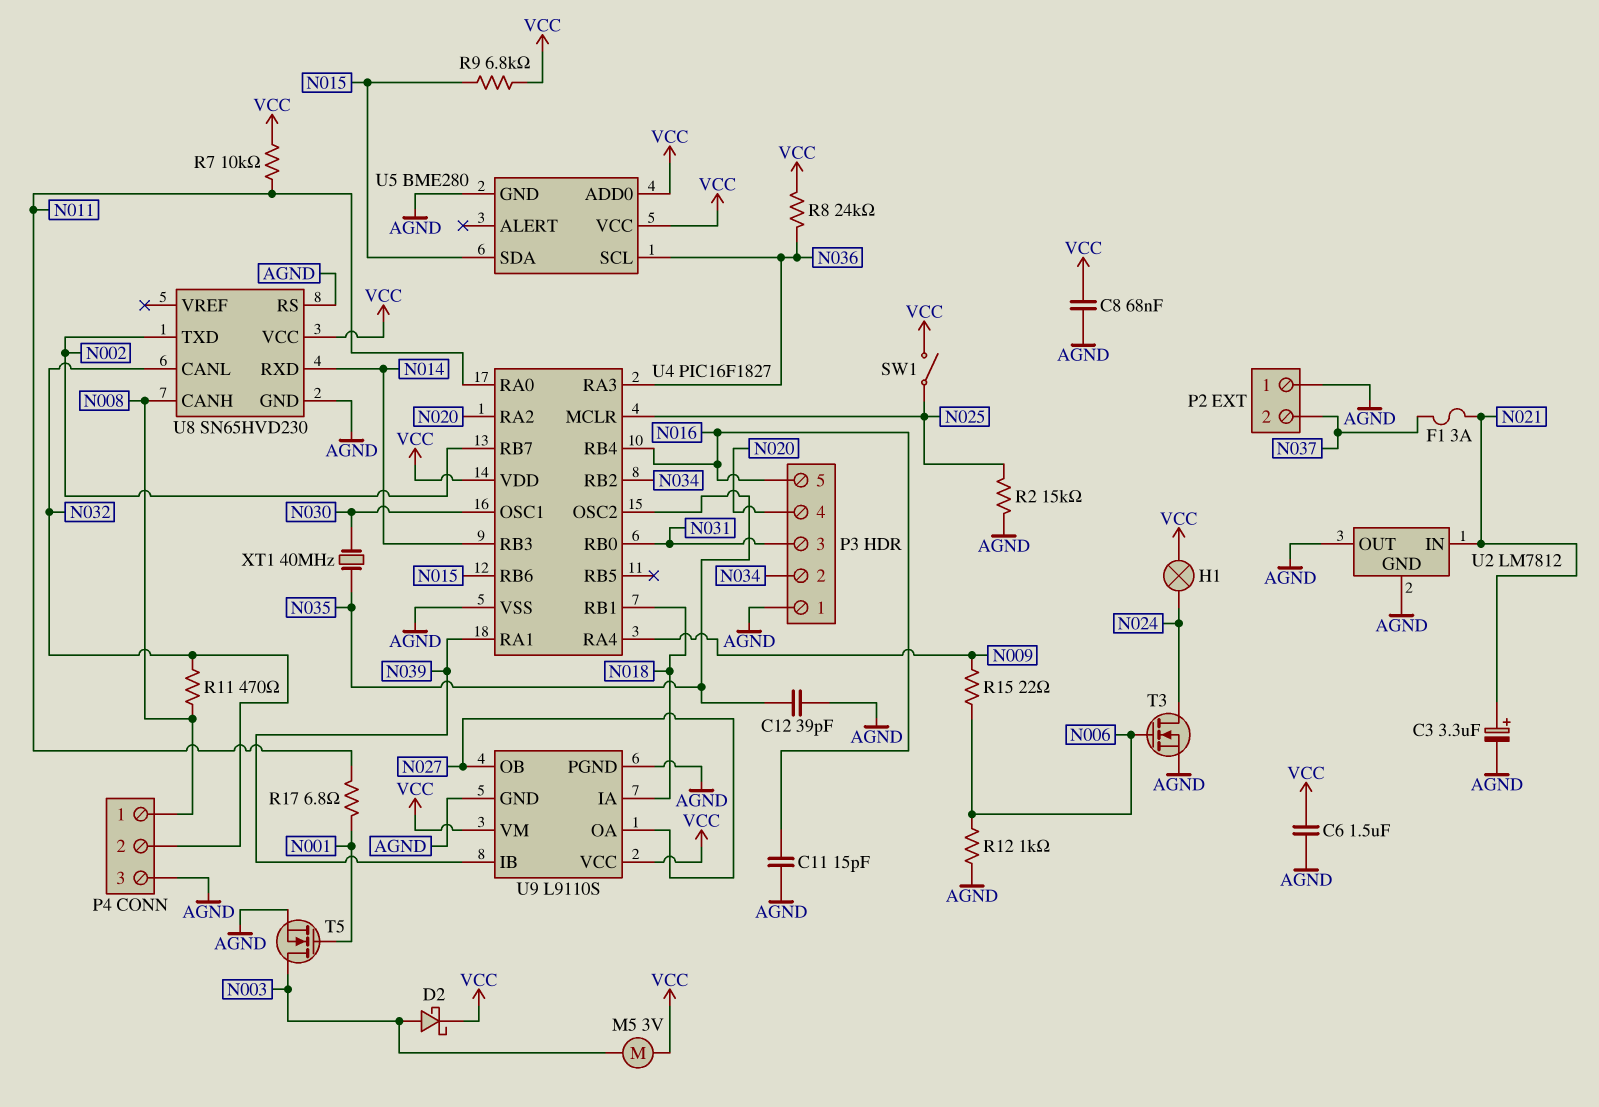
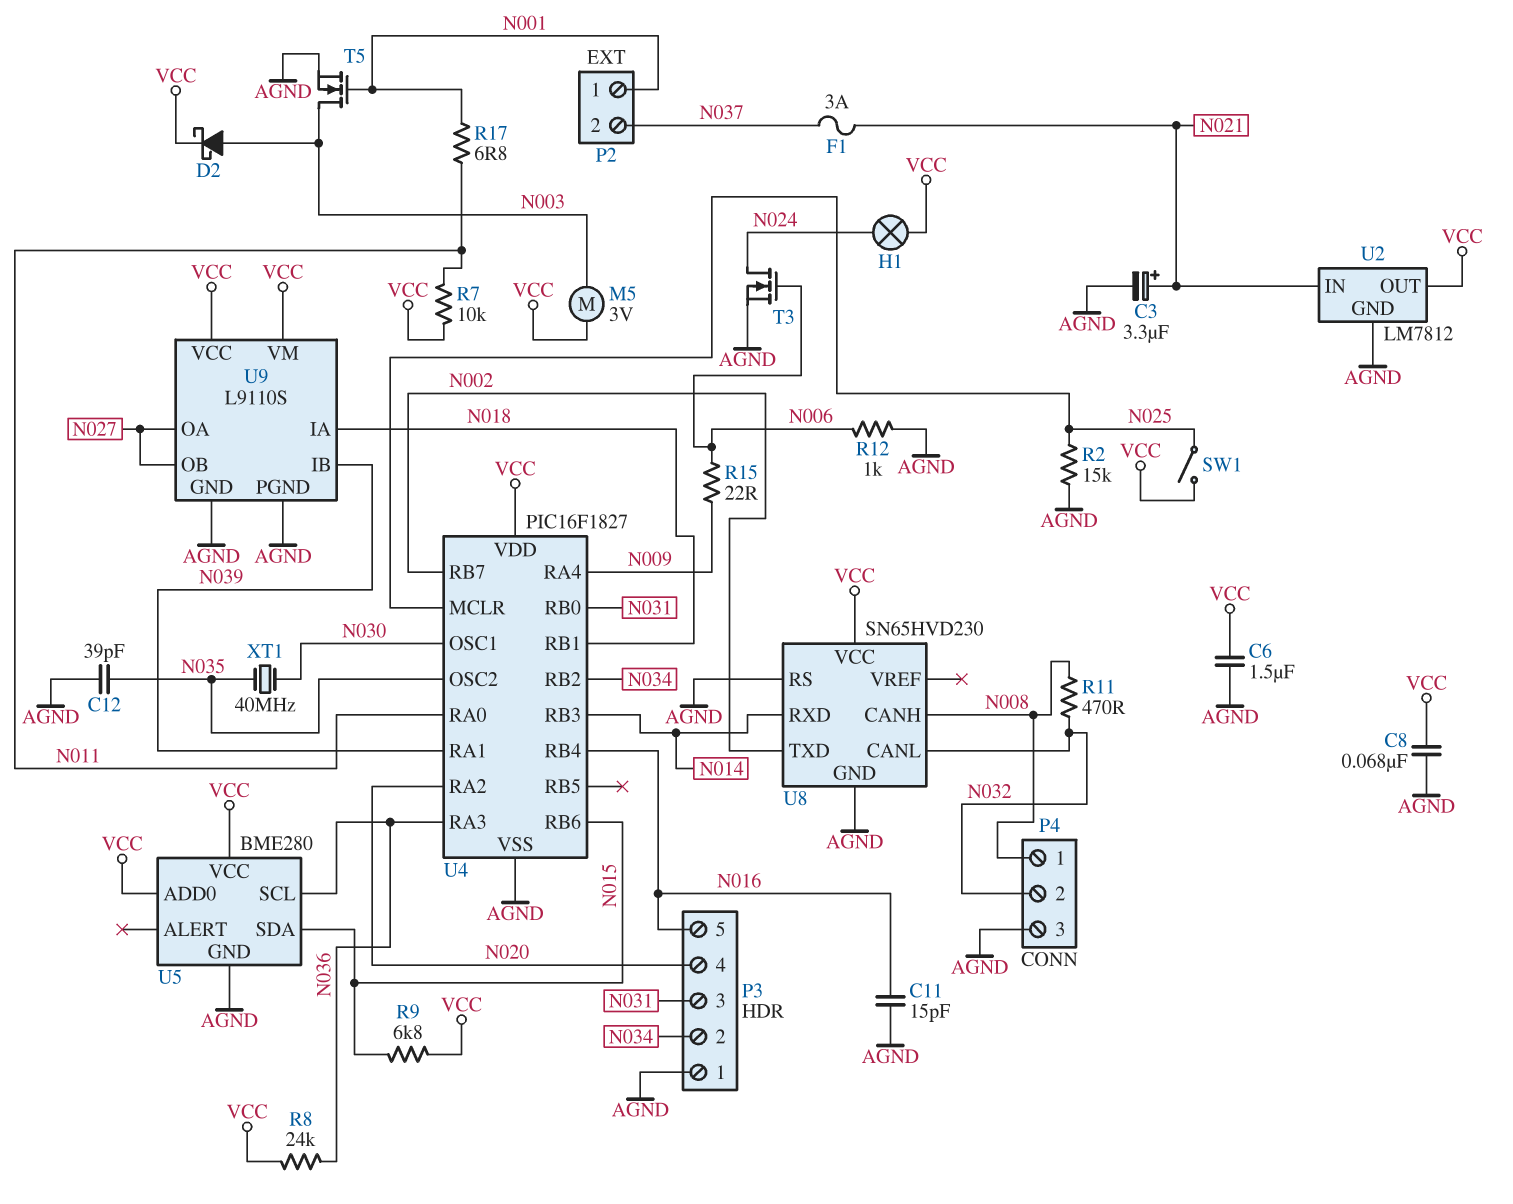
P2 pin 1: AGND -> N001
U2 pin OUT: AGND -> VCC

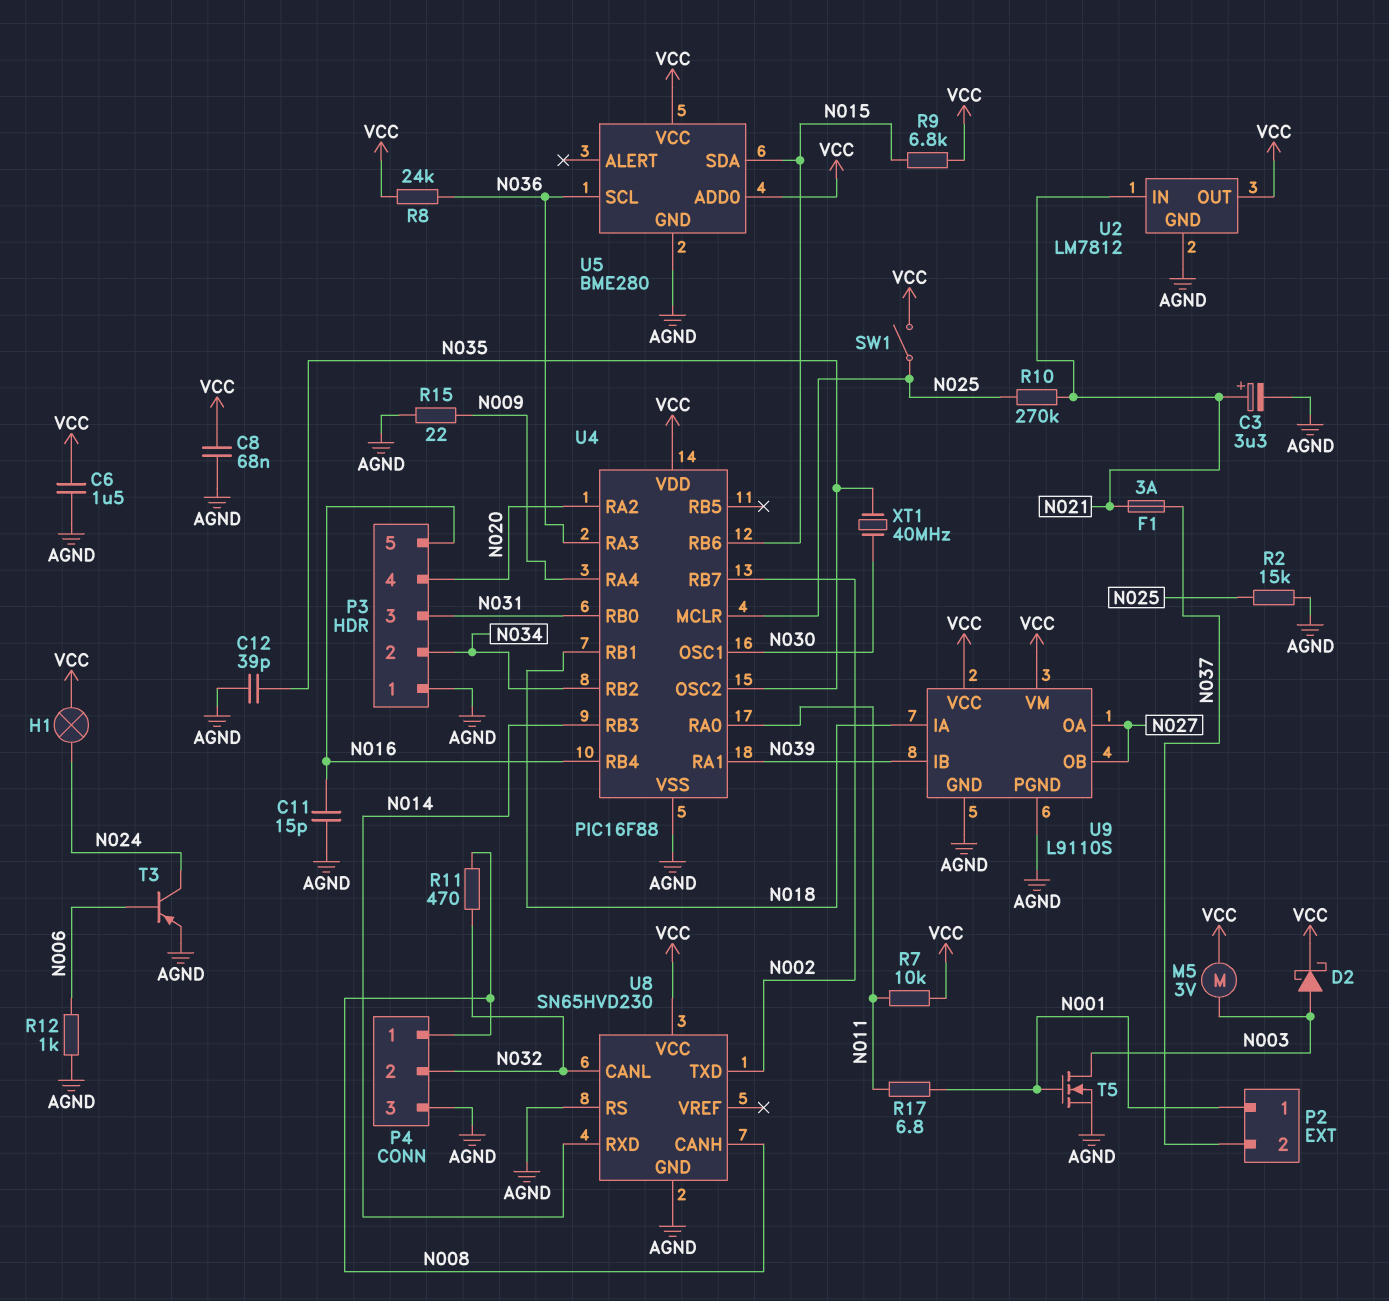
R10: none -> 270k (N021, N025)
R15: 22 (N006, N009) -> 22 (AGND, N009)
T3: NMOS (G N006, D N024, S AGND) -> PNP (B N006, C N024, E AGND)
U4: PIC16F1827 -> PIC16F88

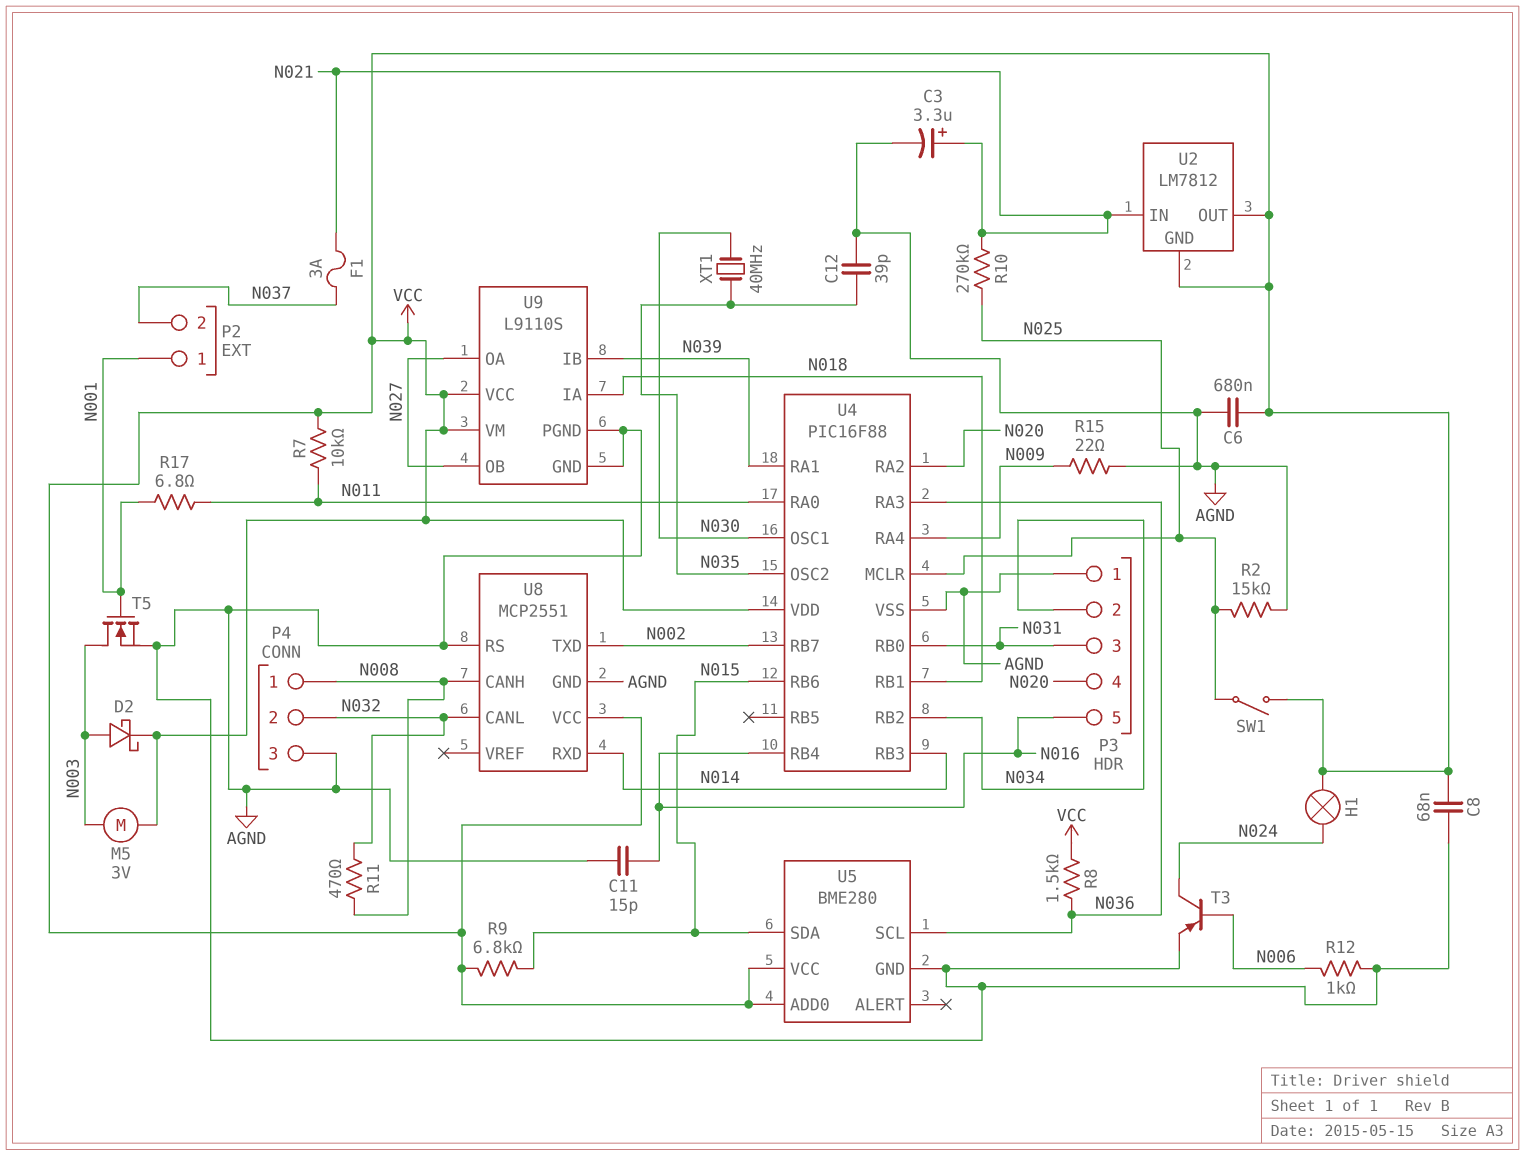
C6: 1.5uF (AGND, VCC) -> 680nF (AGND, VCC)
R8: 24k (N036, VCC) -> 1.5k (N036, VCC)
U2 pin GND: AGND -> VCC
U8: SN65HVD230 -> MCP2551

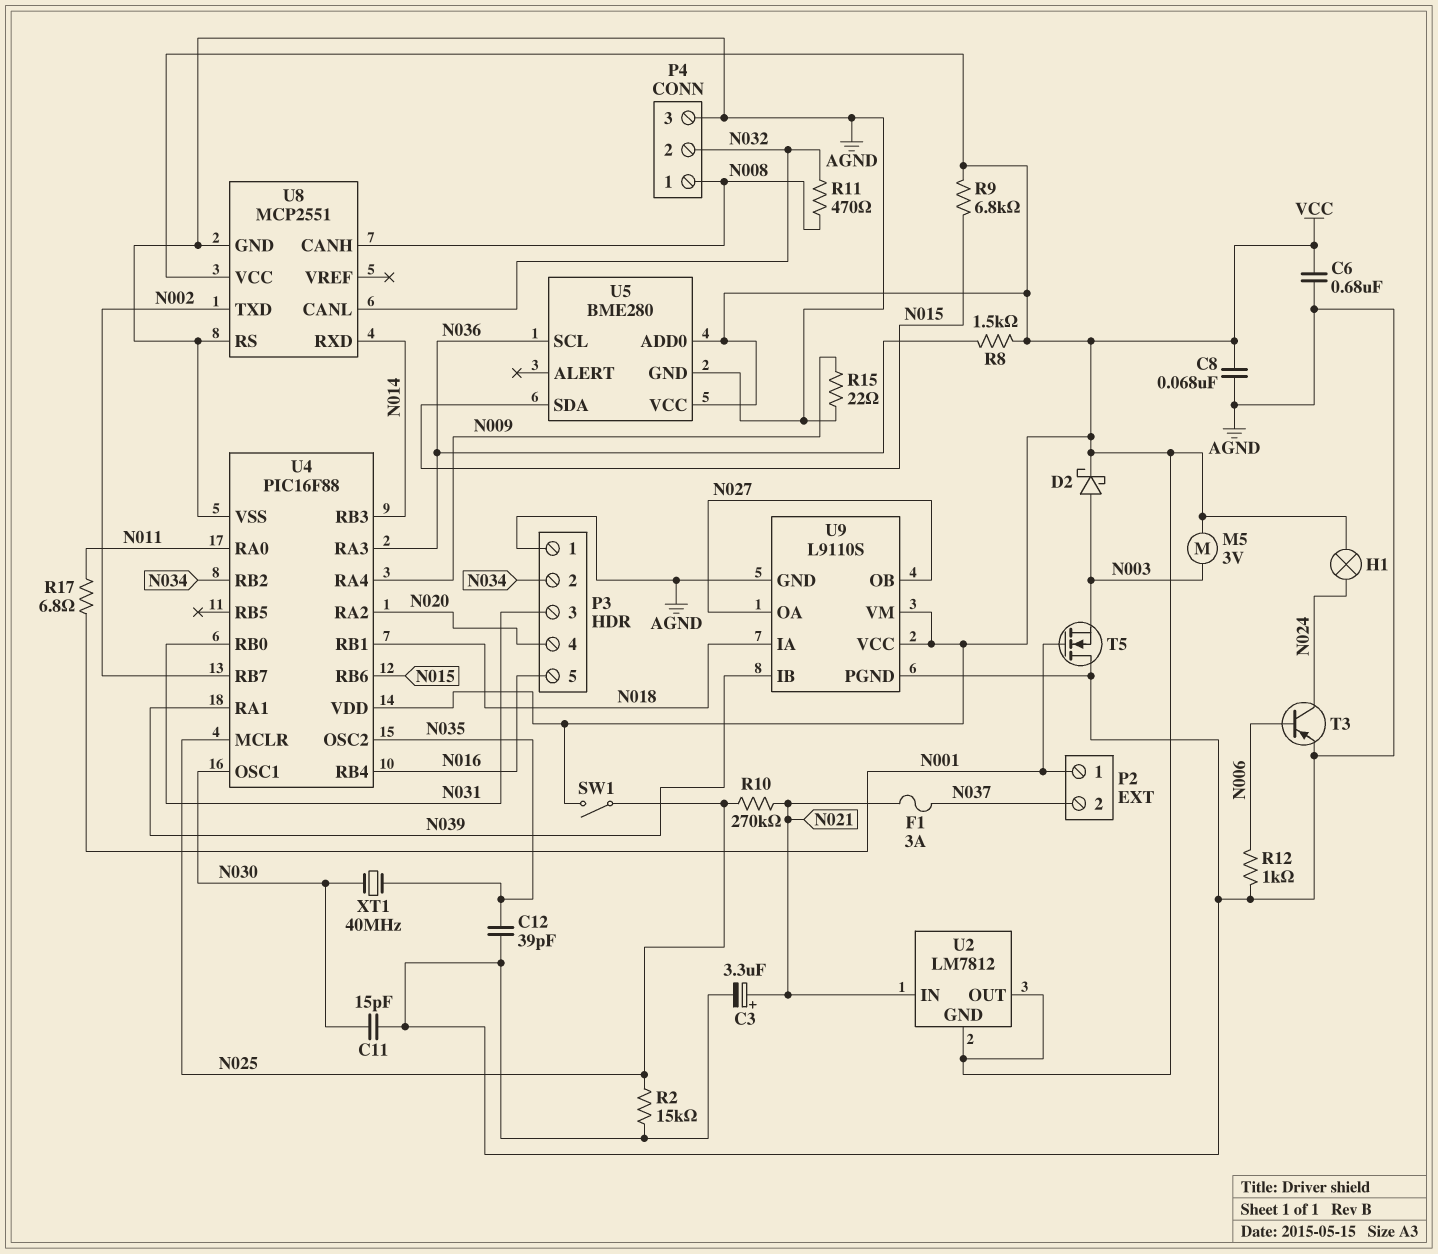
C11: 15pF (AGND, N016) -> 15pF (AGND, N030)
R7: 10k (N011, VCC) -> none
T5: NMOS (G N001, D N003, S AGND) -> NMOS (G N001, D AGND, S N003)

